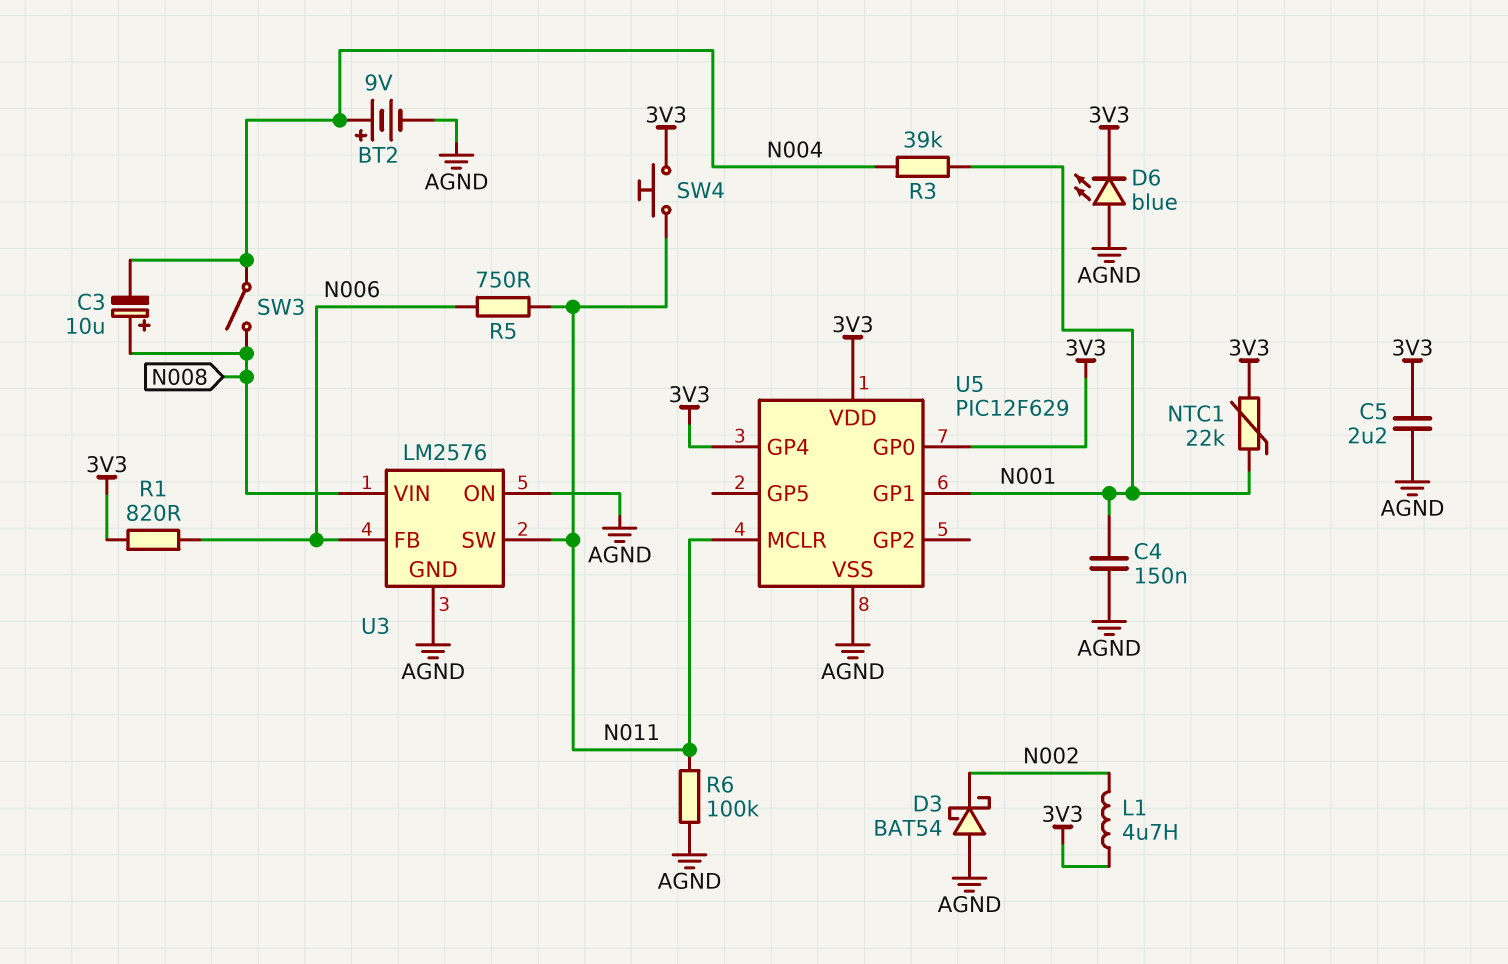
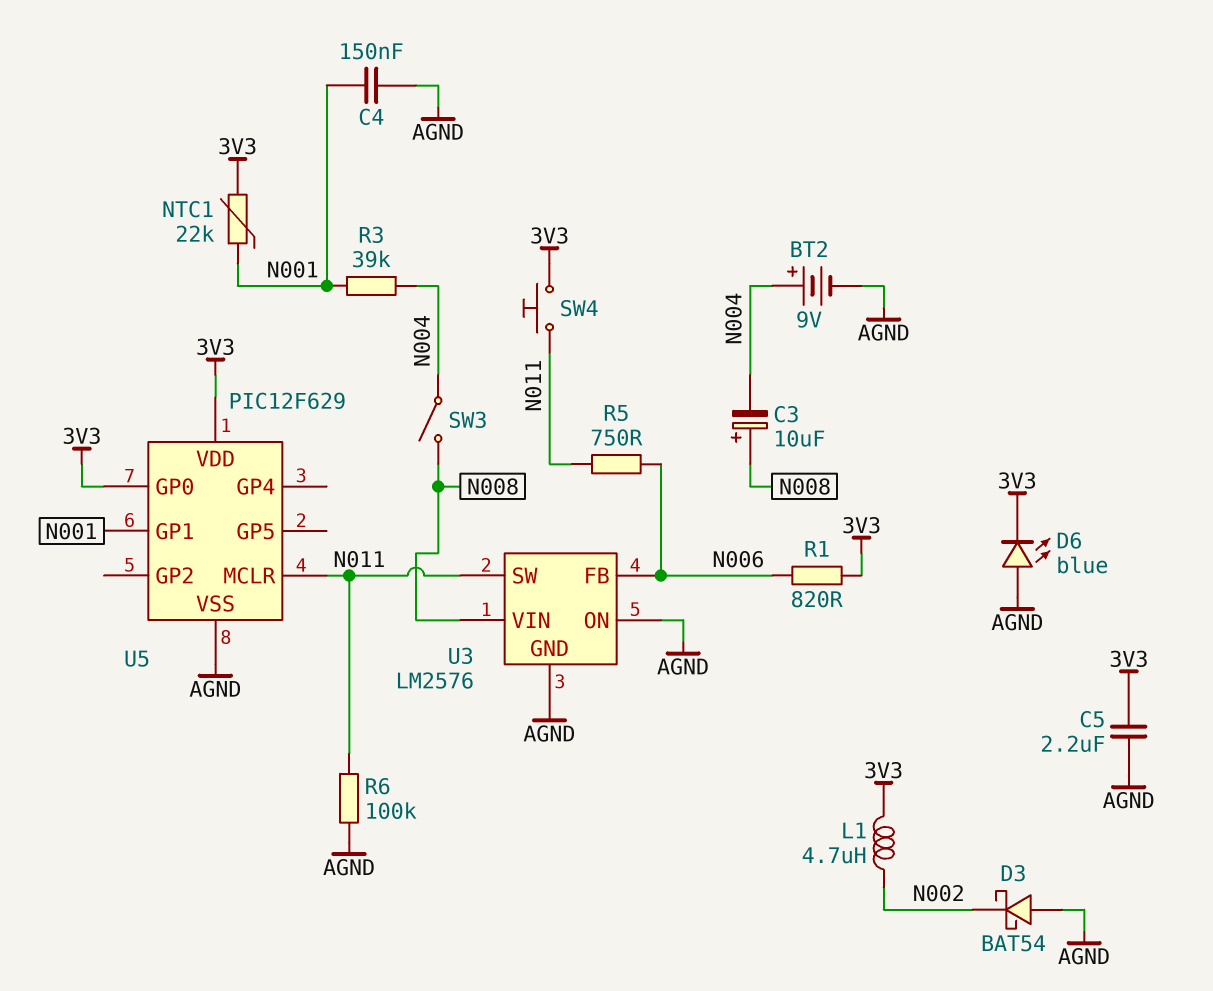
U5 pin GP4: 3V3 -> none

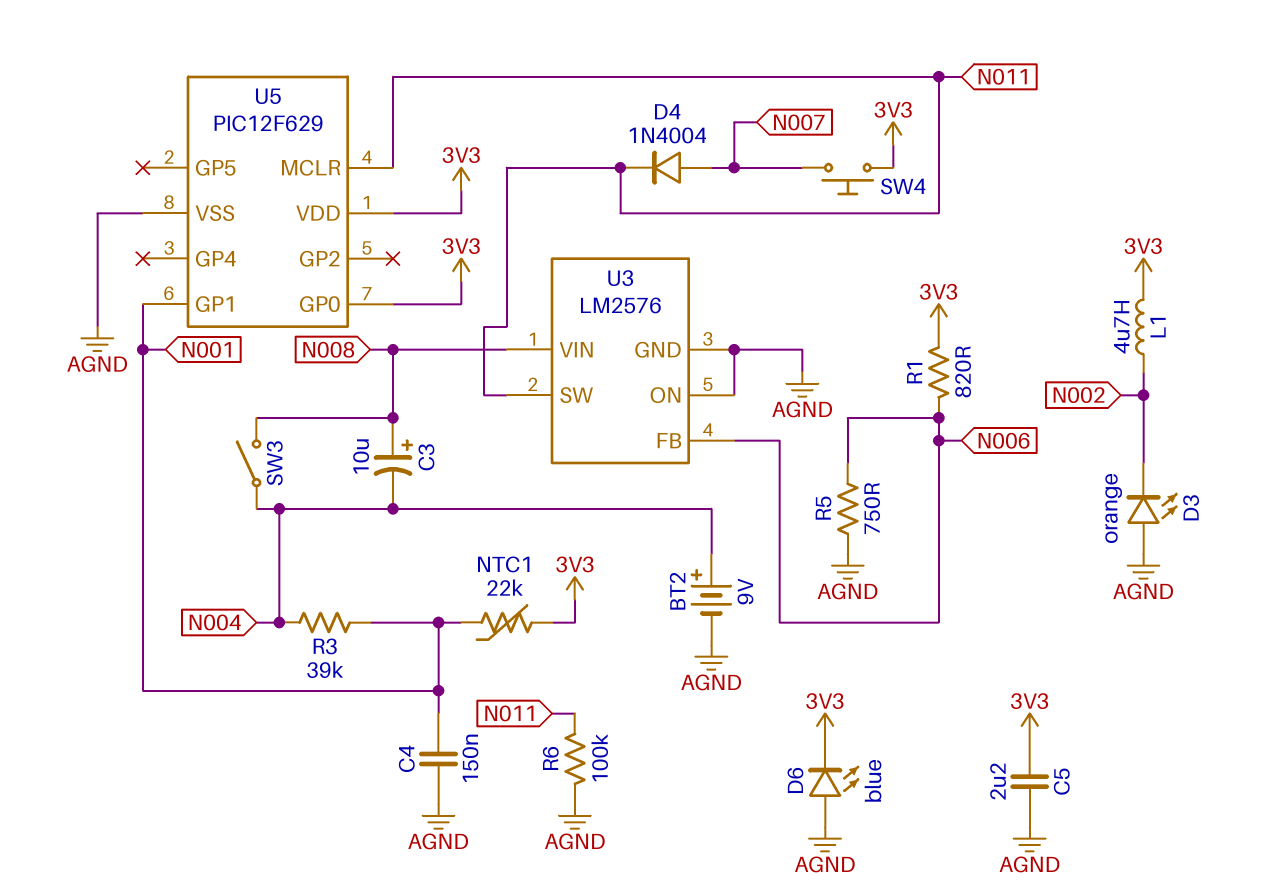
D3: schottky BAT54 (A AGND, K N002) -> LED orange (A AGND, K N002)
D4: none -> diode 1N4004 (A N007, K N011)
R5: 750 (N006, N011) -> 750 (AGND, N006)
SW4: button (3V3, N011) -> button (3V3, N007)

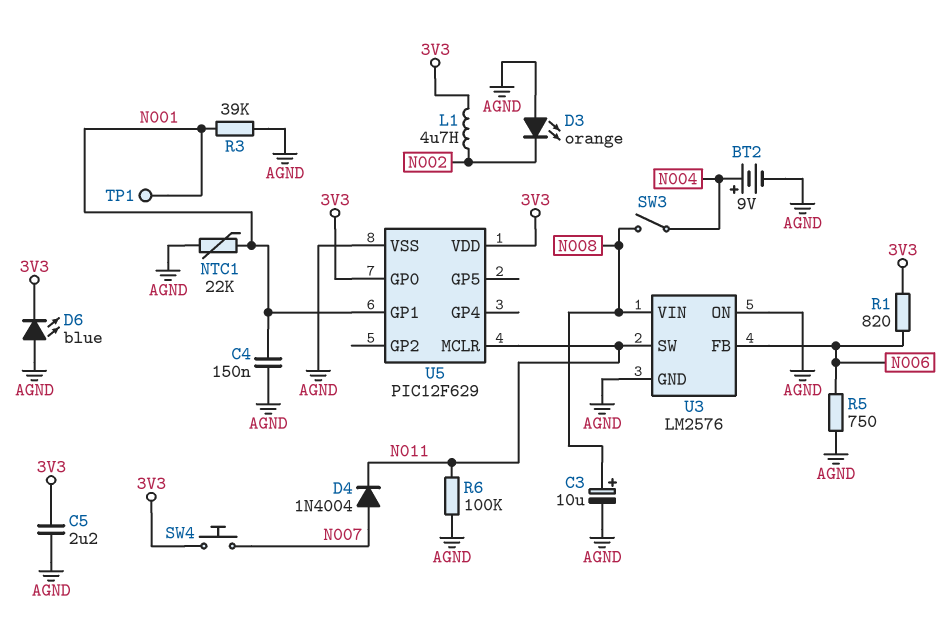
C3: 10uF (plus N008, minus N004) -> 10uF (plus N008, minus AGND)
NTC1: 22k (3V3, N001) -> 22k (AGND, N001)
R3: 39k (N001, N004) -> 39k (AGND, N001)
TP1: none -> test point (N001)

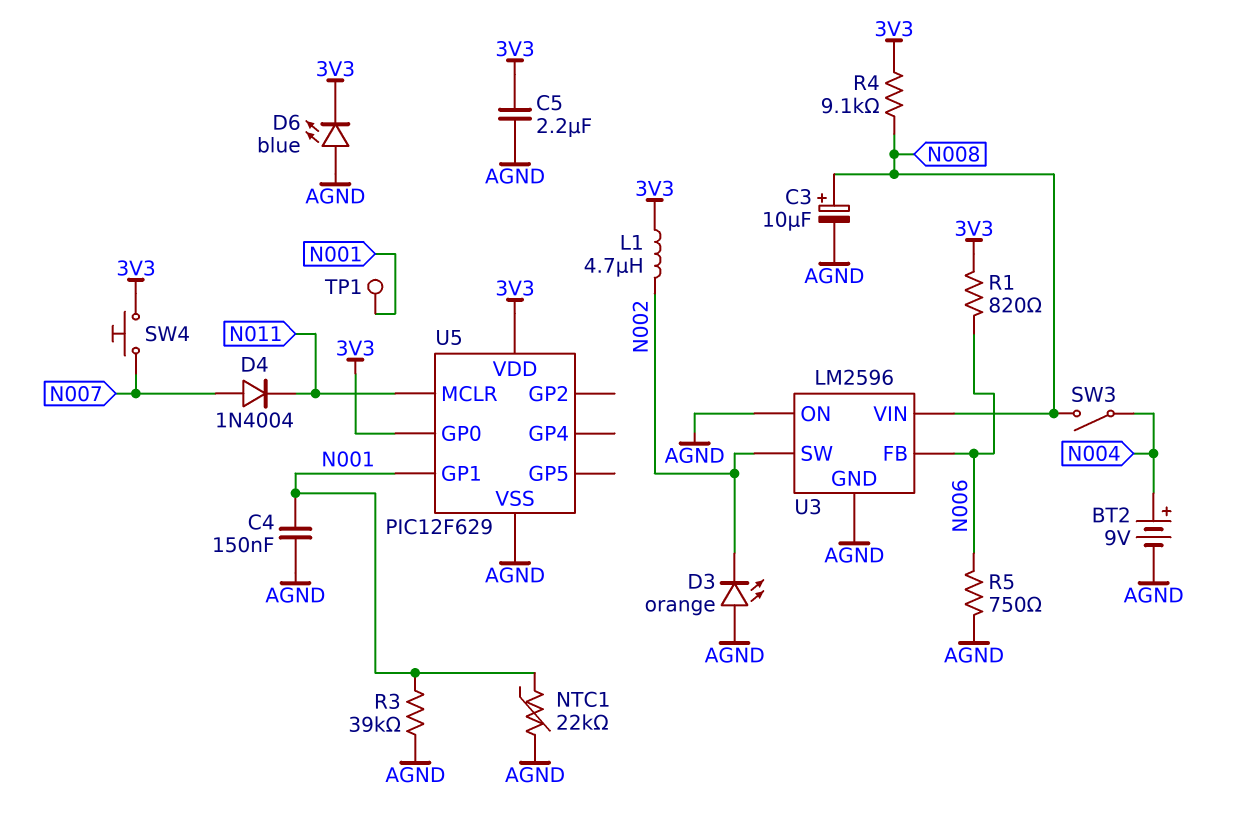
R4: none -> 9.1k (3V3, N008)
R6: 100k (AGND, N011) -> none
U3: LM2576 -> LM2596
U3 pin SW: N011 -> N002

